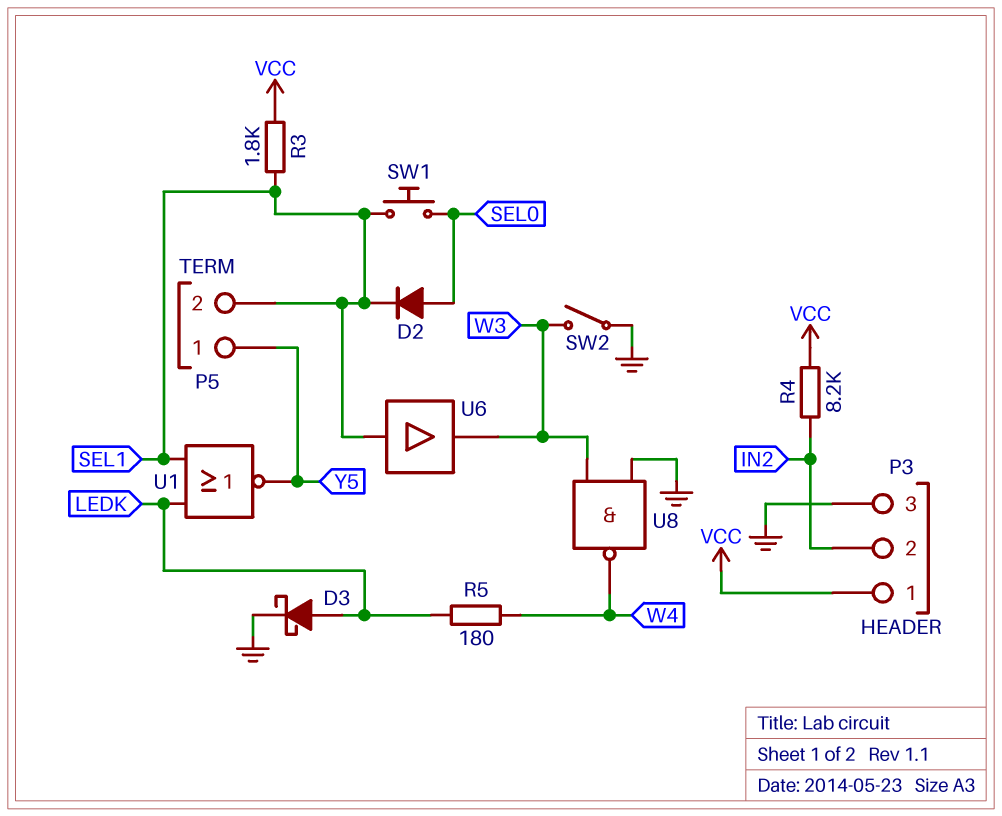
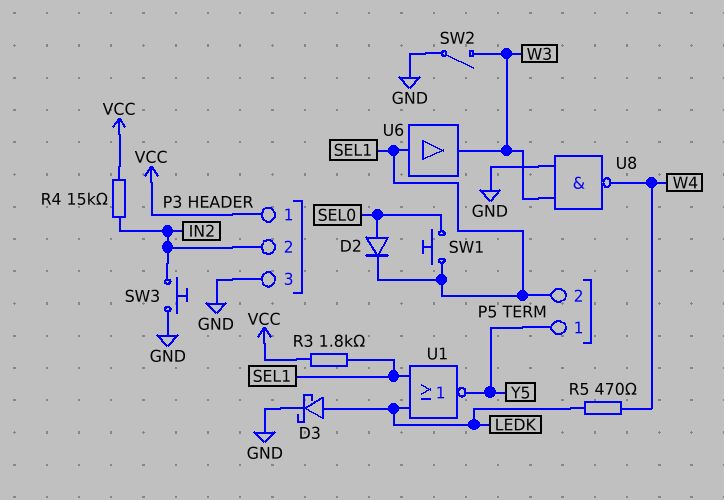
R4: 8.2k (IN2, VCC) -> 15k (IN2, VCC)
R5: 180 (LEDK, W4) -> 470 (LEDK, W4)
SW3: none -> button (GND, IN2)

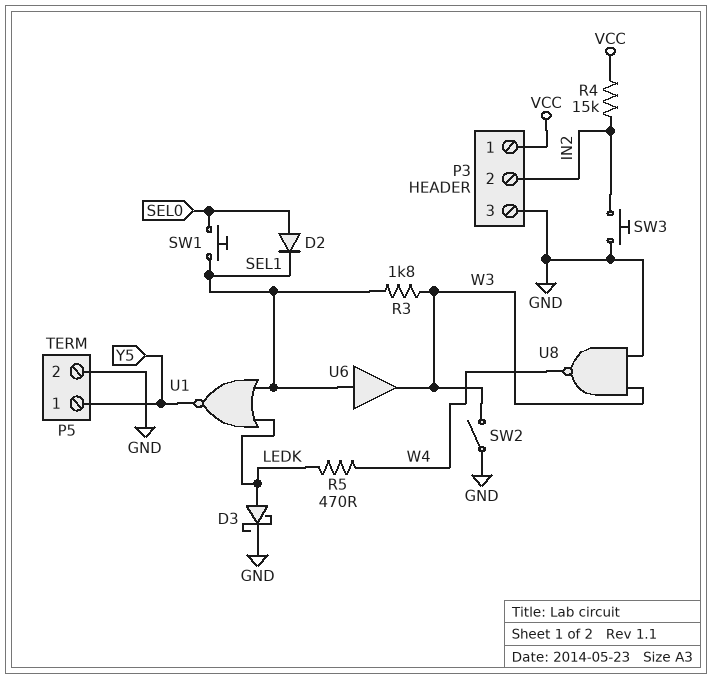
P5 pin 2: SEL1 -> GND
R3: 1.8k (SEL1, VCC) -> 1.8k (SEL1, W3)

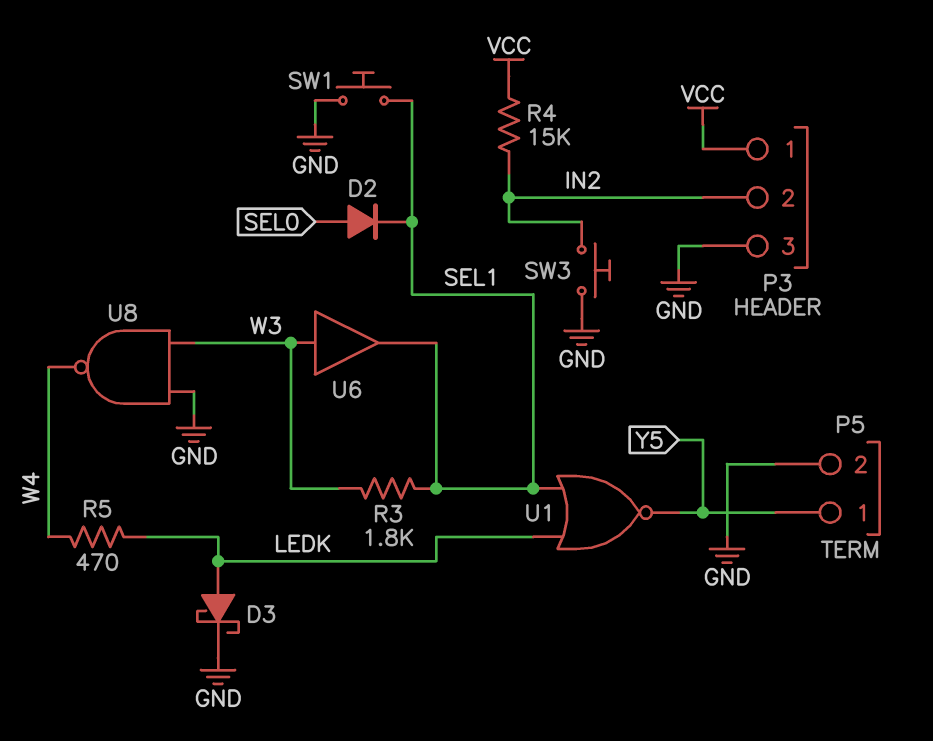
SW1: button (SEL0, SEL1) -> button (GND, SEL1)
SW2: switch (GND, W3) -> none
U6: buffer (in SEL1, out W3) -> buffer (in W3, out SEL1)

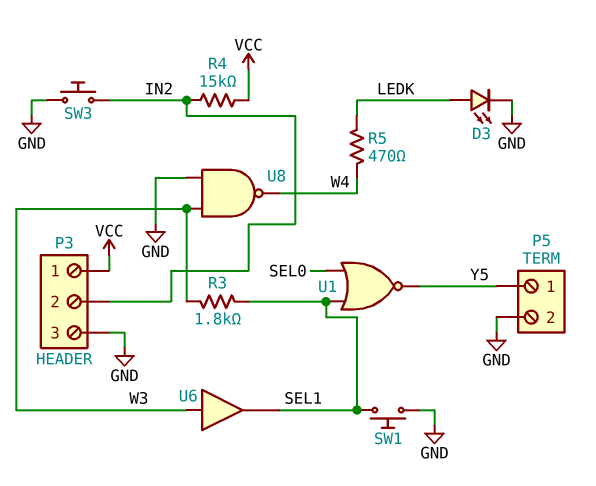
D2: diode (A SEL0, K SEL1) -> none
D3: schottky (A LEDK, K GND) -> LED (A LEDK, K GND)
U1: NOR (in LEDK, in SEL1, out Y5) -> NOR (in SEL0, in SEL1, out Y5)

